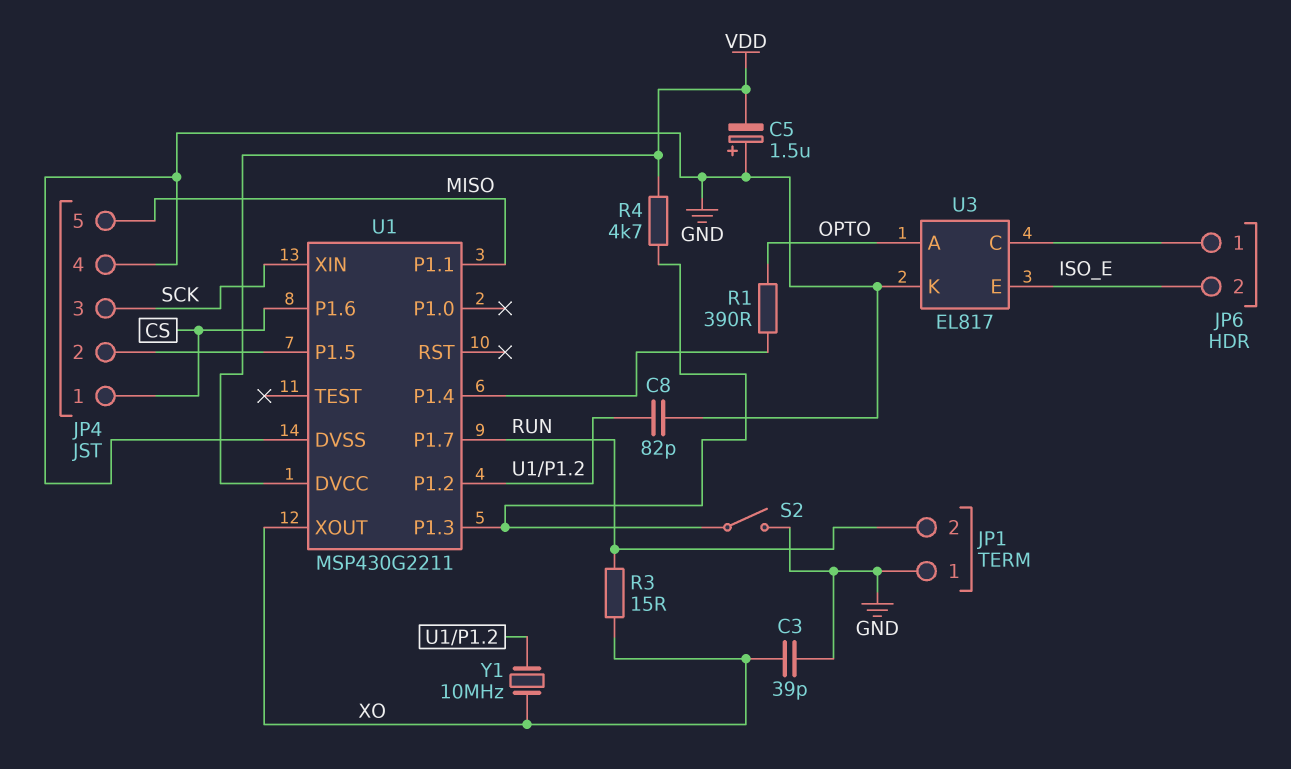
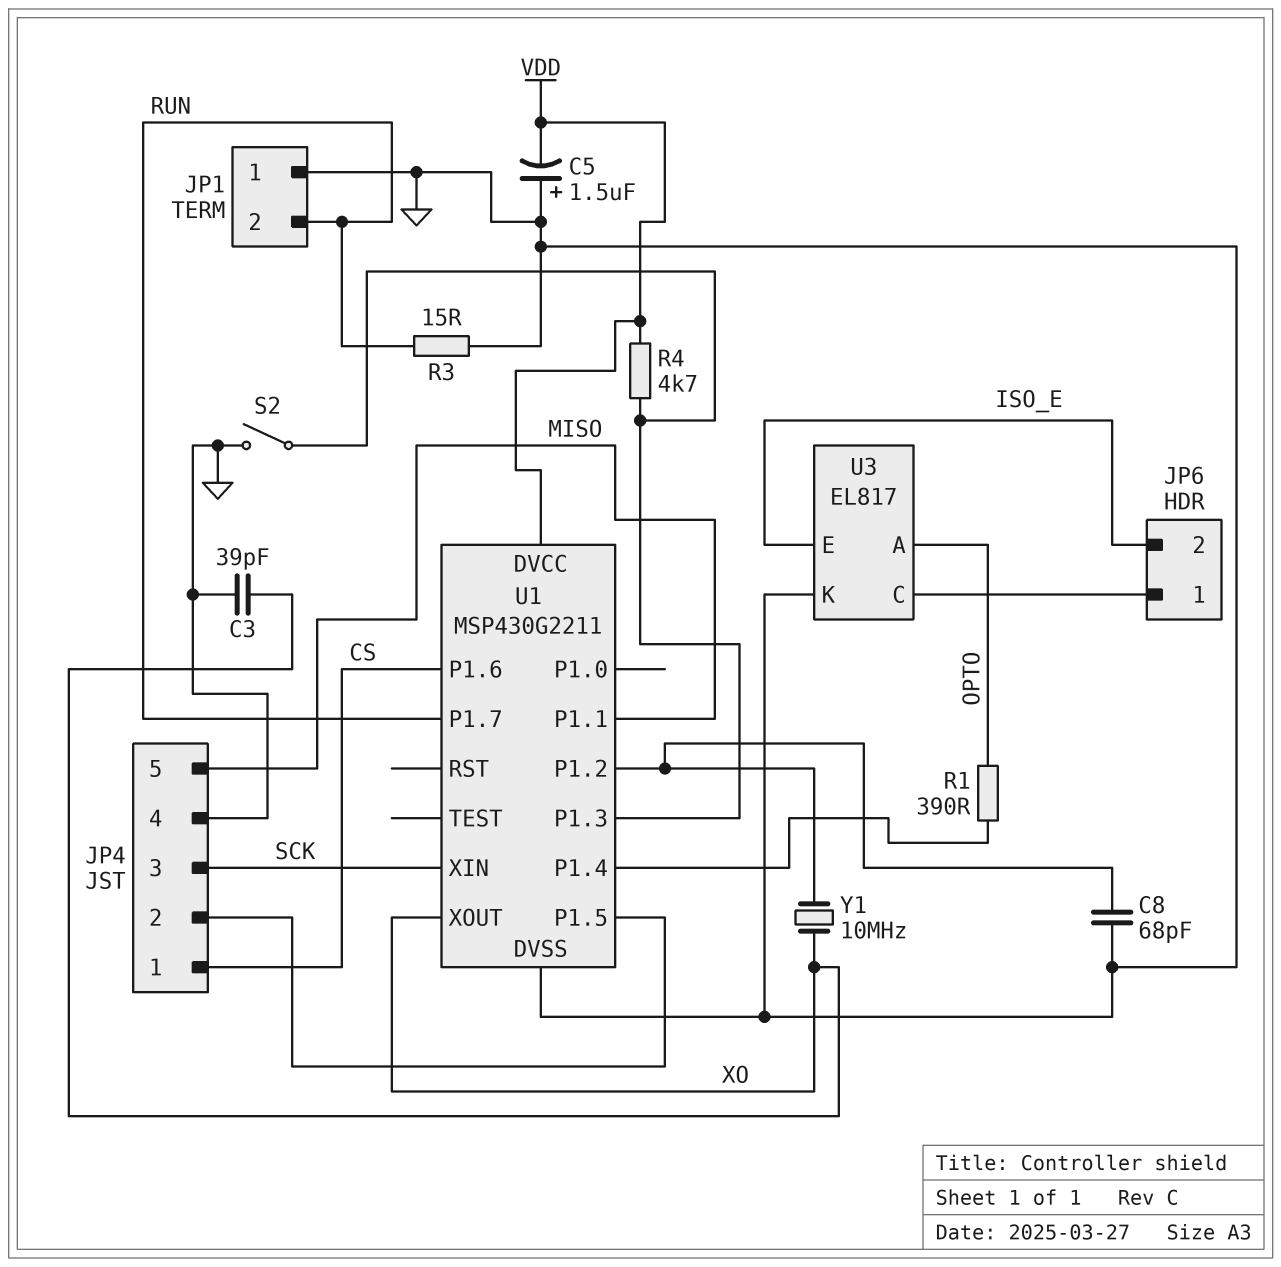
C8: 82pF (GND, U1/P1.2) -> 68pF (GND, U1/P1.2)
R3: 15 (RUN, XO) -> 15 (GND, RUN)

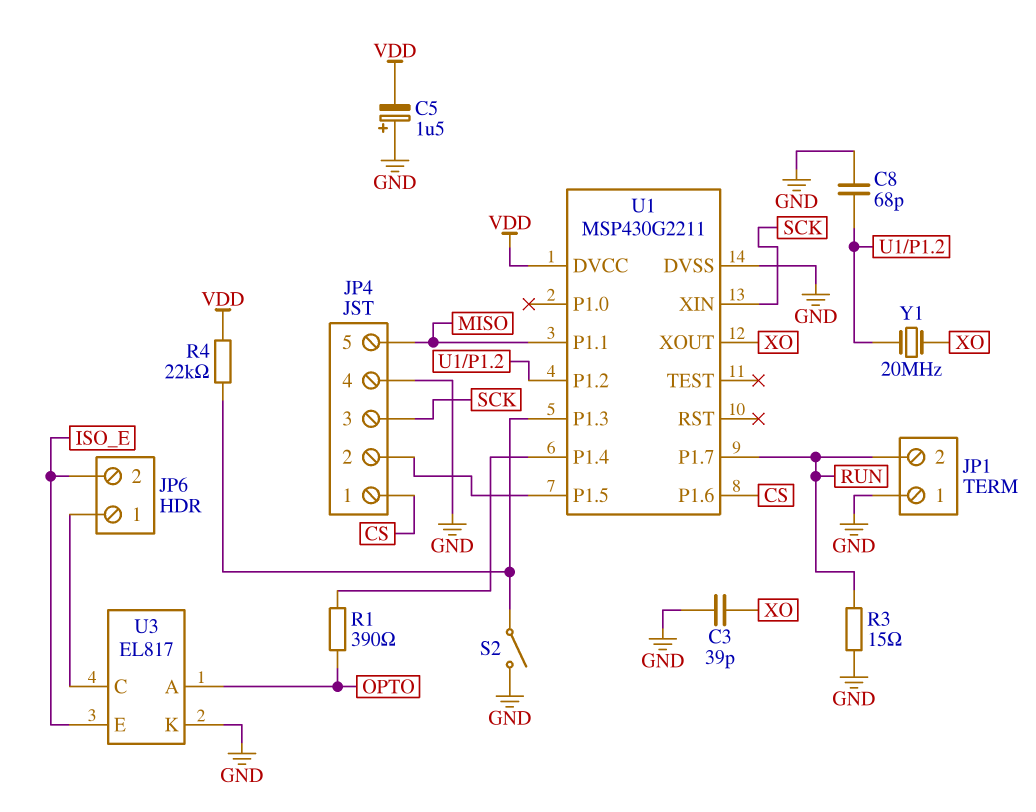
R4: 4.7k (U1/P1.3, VDD) -> 22k (U1/P1.3, VDD)
Y1: 10MHz (U1/P1.2, XO) -> 20MHz (U1/P1.2, XO)

